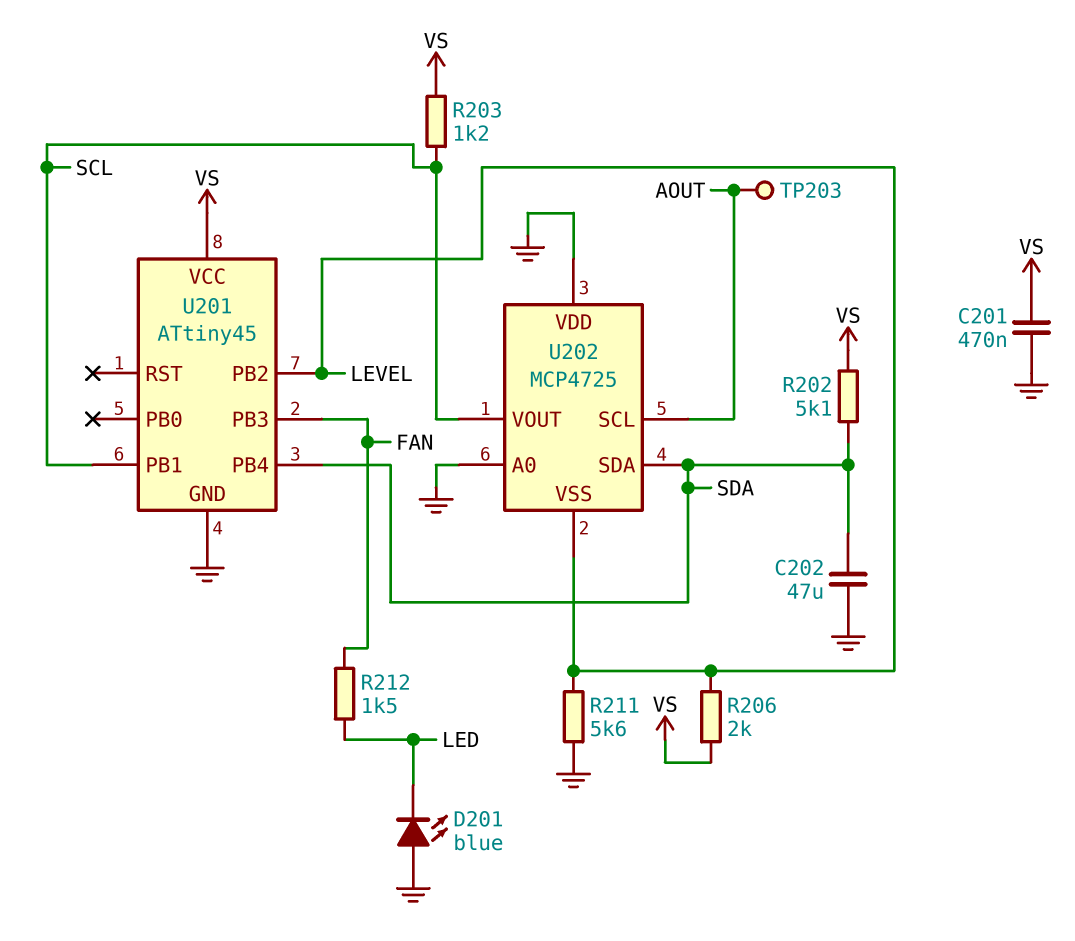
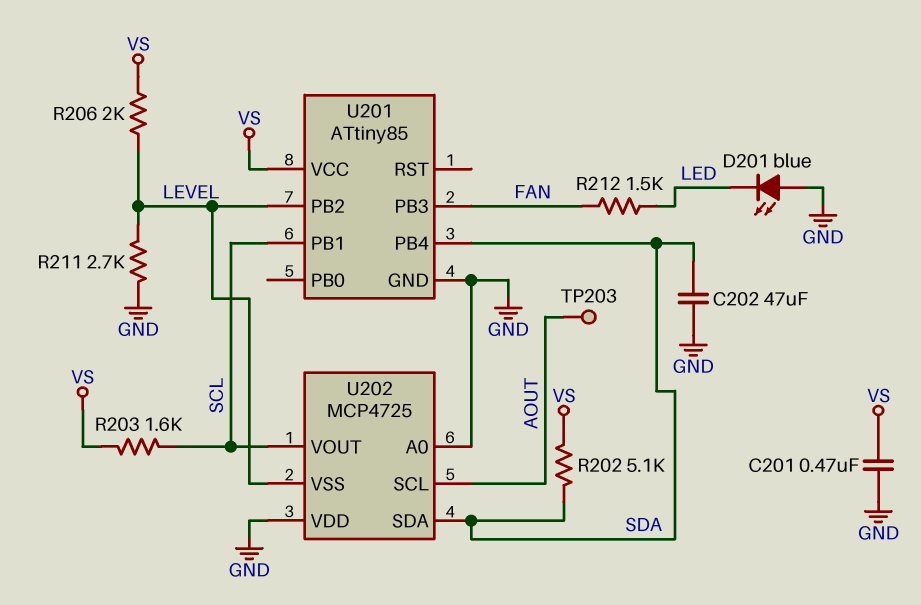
R203: 1.2k (SCL, VS) -> 1.6k (SCL, VS)
R211: 5.6k (GND, LEVEL) -> 2.7k (GND, LEVEL)
U201: ATtiny45 -> ATtiny85

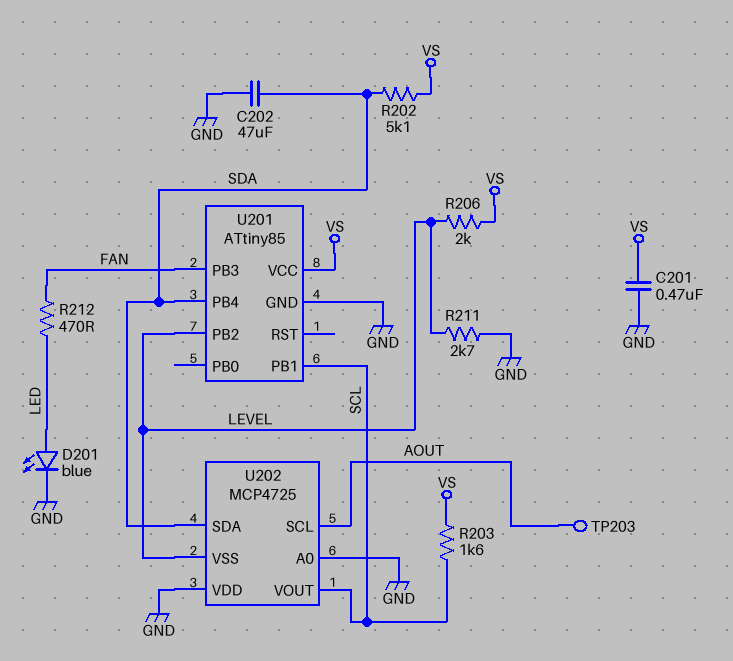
D201: LED blue (A GND, K LED) -> LED blue (A LED, K GND)
R212: 1.5k (FAN, LED) -> 470 (FAN, LED)

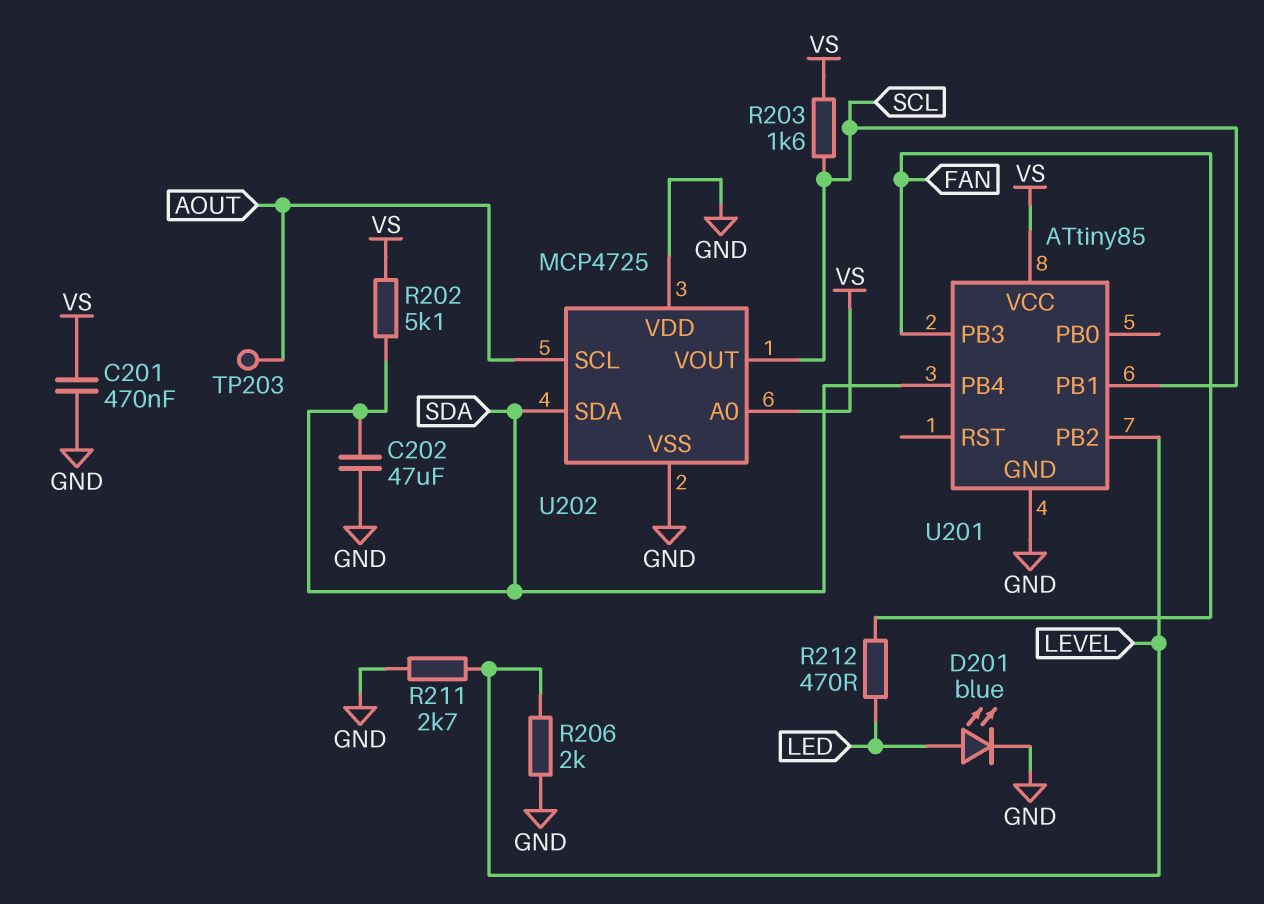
R206: 2k (LEVEL, VS) -> 2k (GND, LEVEL)
U202 pin A0: GND -> VS
U202 pin VSS: LEVEL -> GND

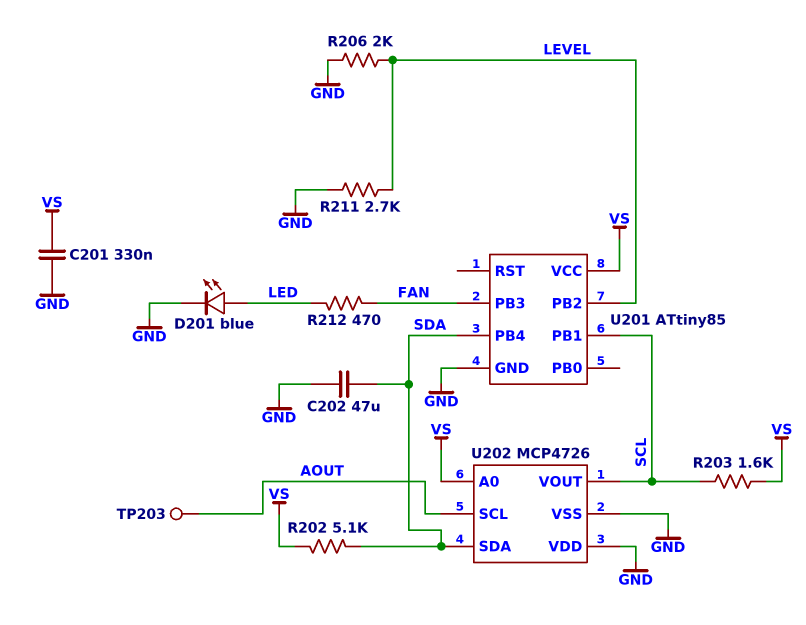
C201: 470nF (GND, VS) -> 330nF (GND, VS)
U202: MCP4725 -> MCP4726

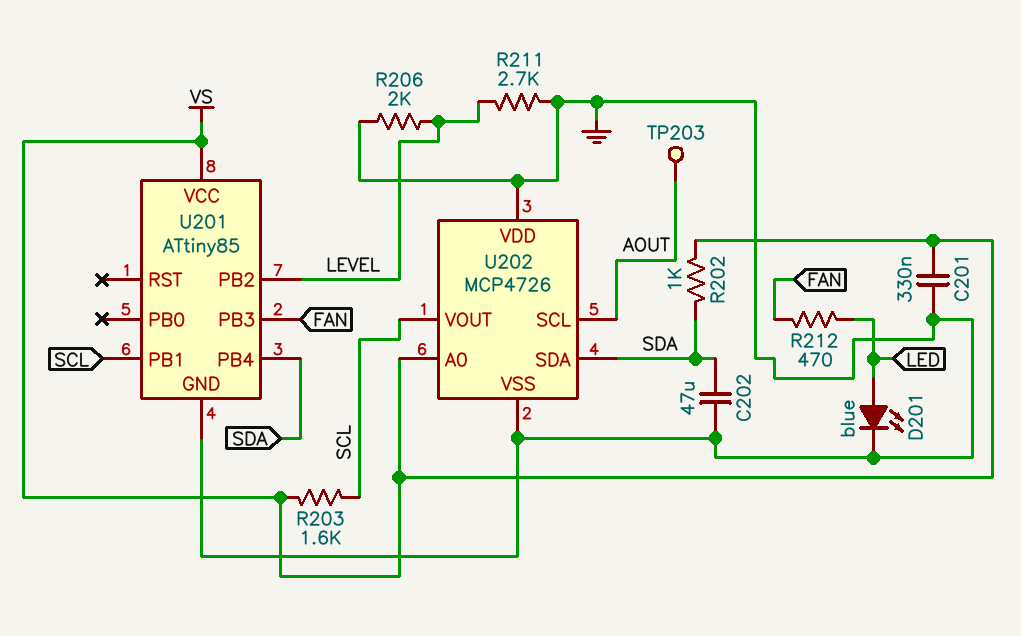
R202: 5.1k (SDA, VS) -> 1k (SDA, VS)

